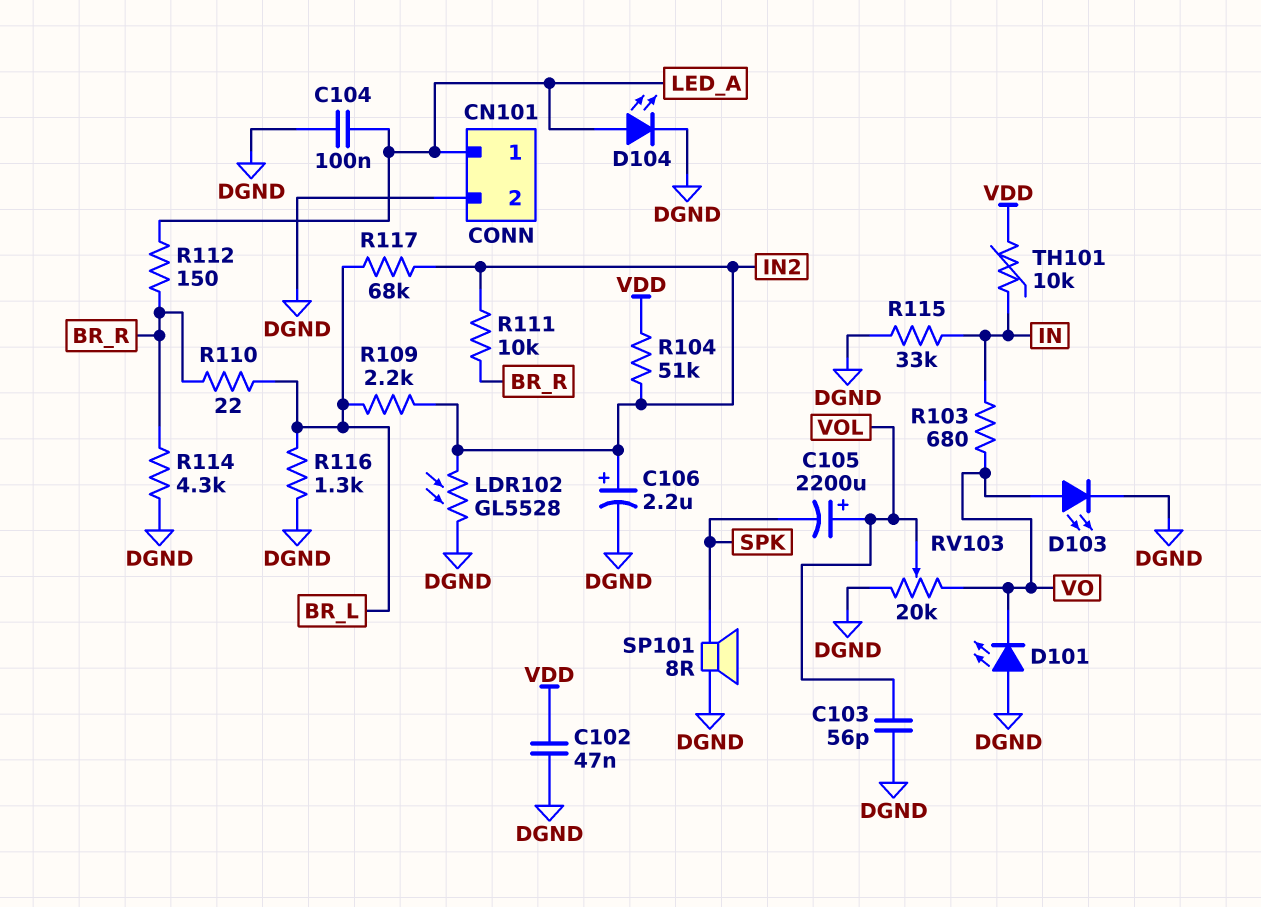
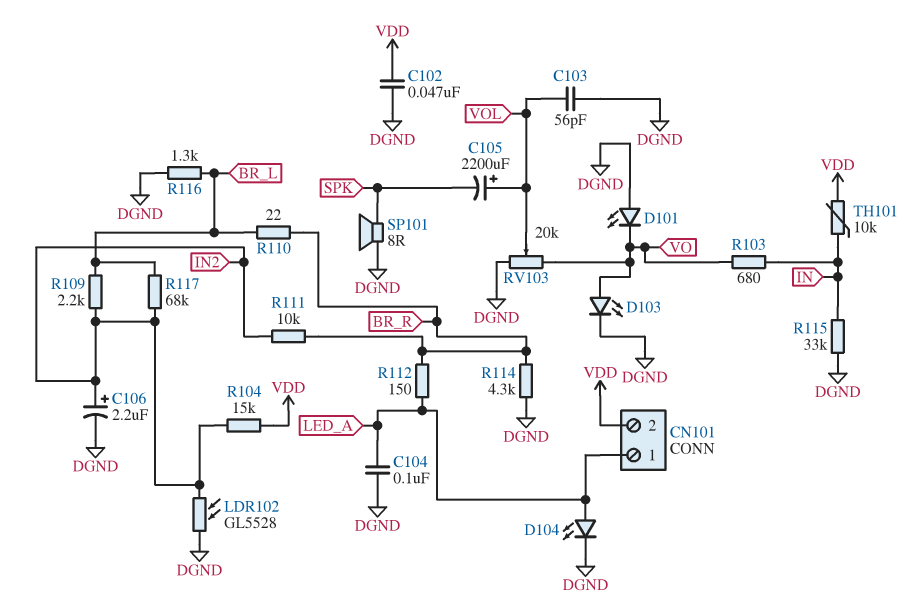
CN101 pin 2: DGND -> VDD
R104: 51k (IN2, VDD) -> 15k (IN2, VDD)

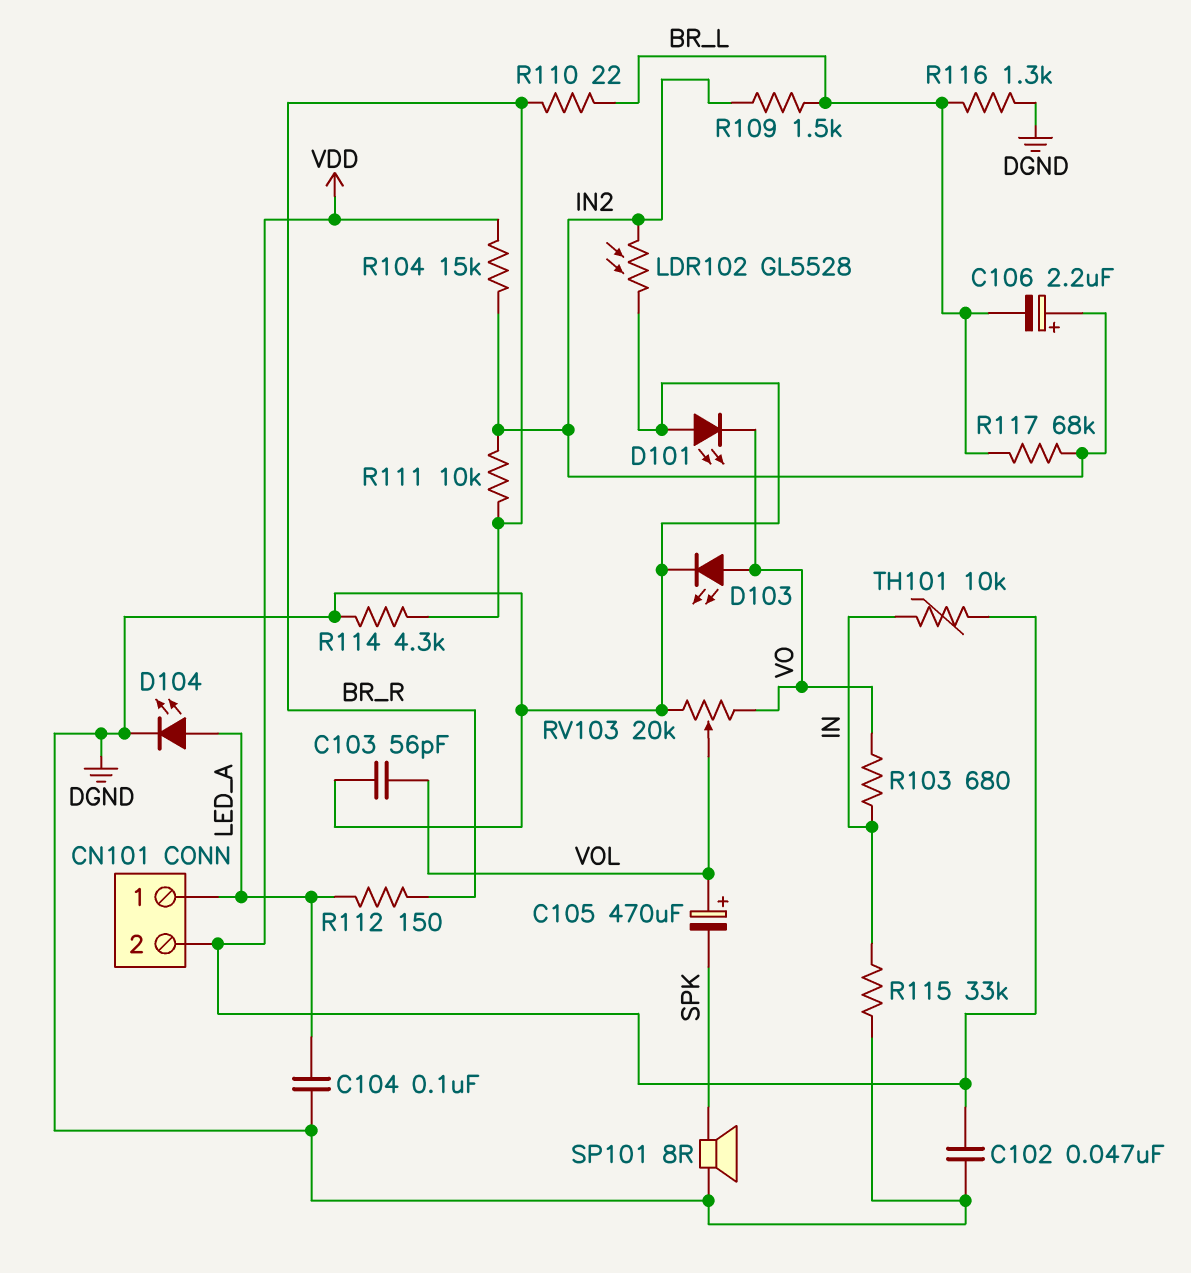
C105: 2200uF (plus VOL, minus SPK) -> 470uF (plus VOL, minus SPK)
C106: 2.2uF (plus IN2, minus DGND) -> 2.2uF (plus IN2, minus BR_L)
R109: 2.2k (BR_L, IN2) -> 1.5k (BR_L, IN2)

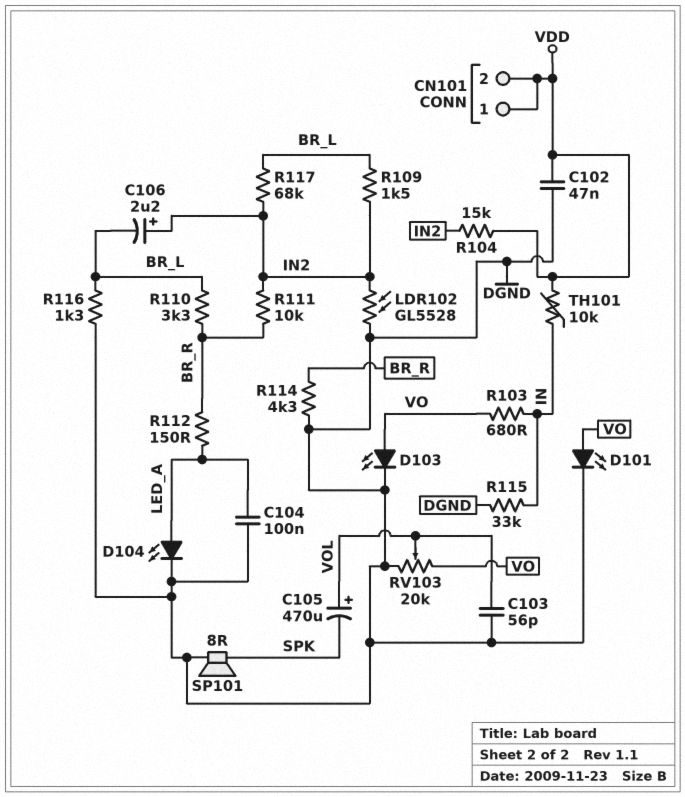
CN101 pin 1: LED_A -> VDD
D101: LED (A DGND, K VO) -> LED (A VO, K DGND)
R110: 22 (BR_L, BR_R) -> 3.3k (BR_L, BR_R)

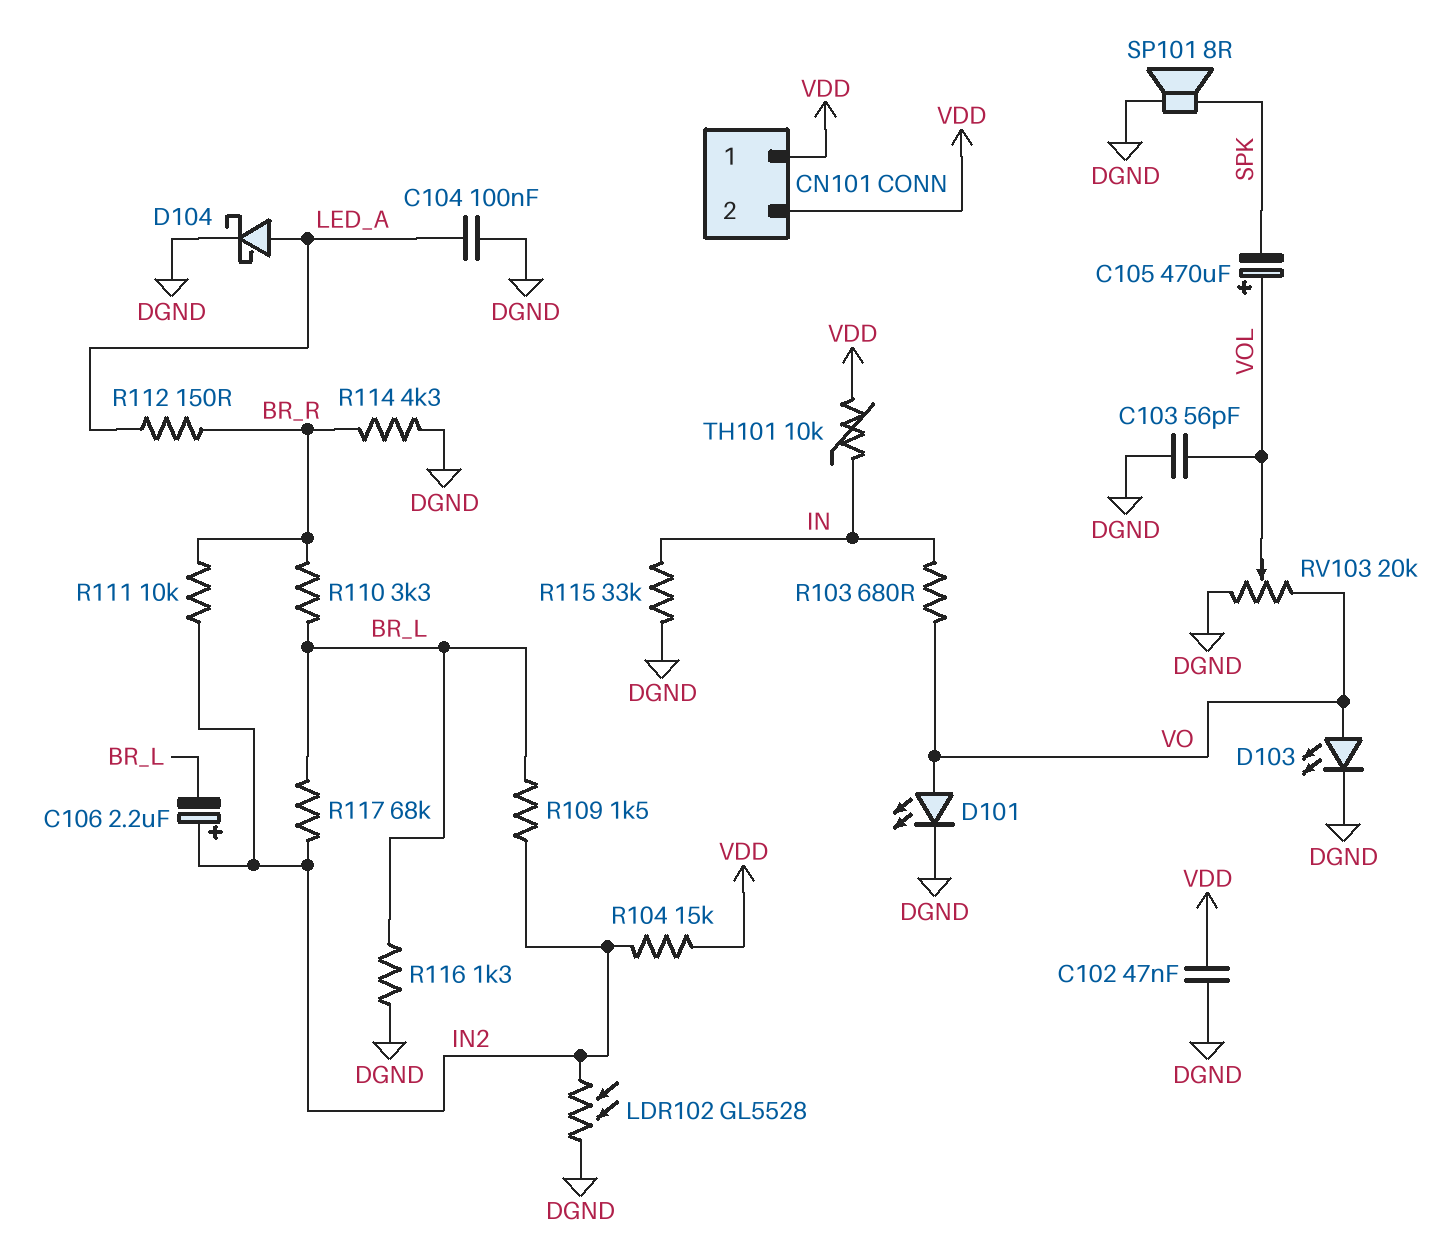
D104: LED (A LED_A, K DGND) -> schottky (A LED_A, K DGND)

